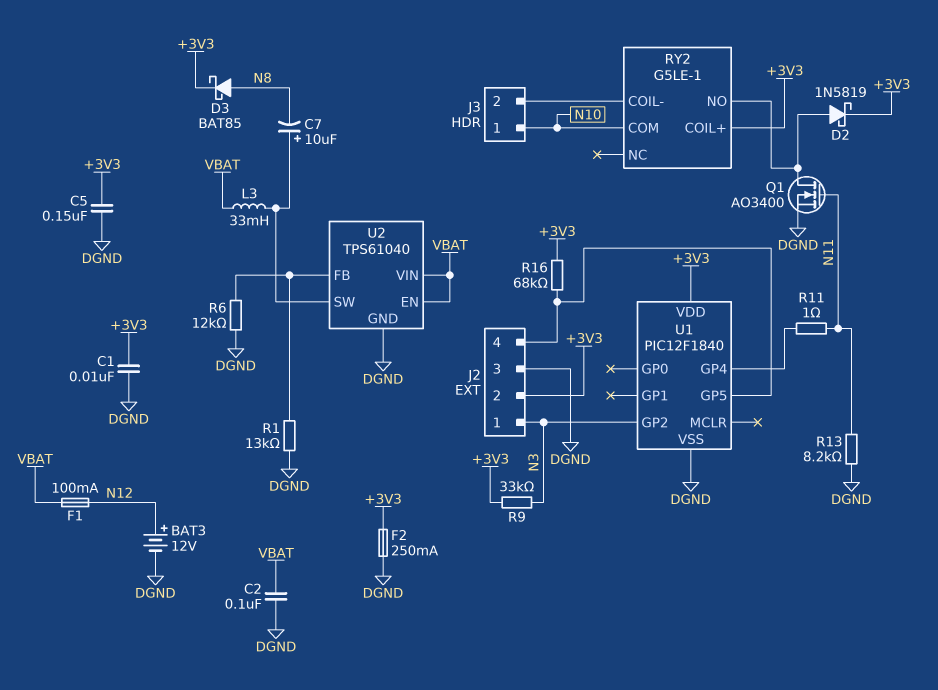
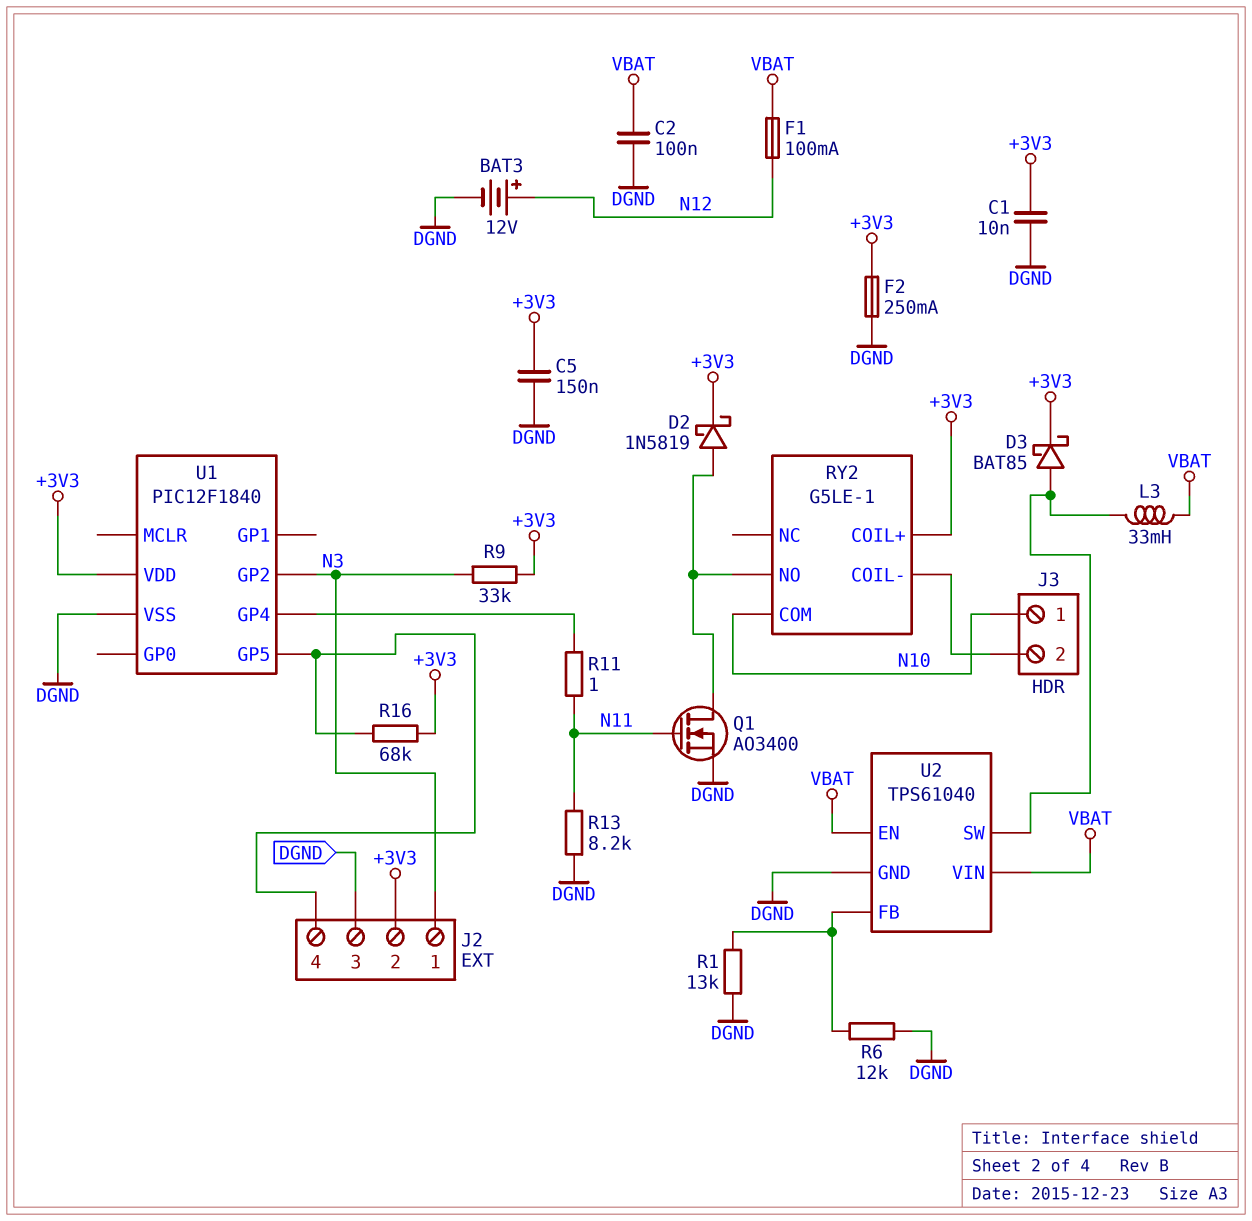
C7: 10uF (plus U2/SW, minus N8) -> none
D3: schottky BAT85 (A N8, K +3V3) -> schottky BAT85 (A U2/SW, K +3V3)

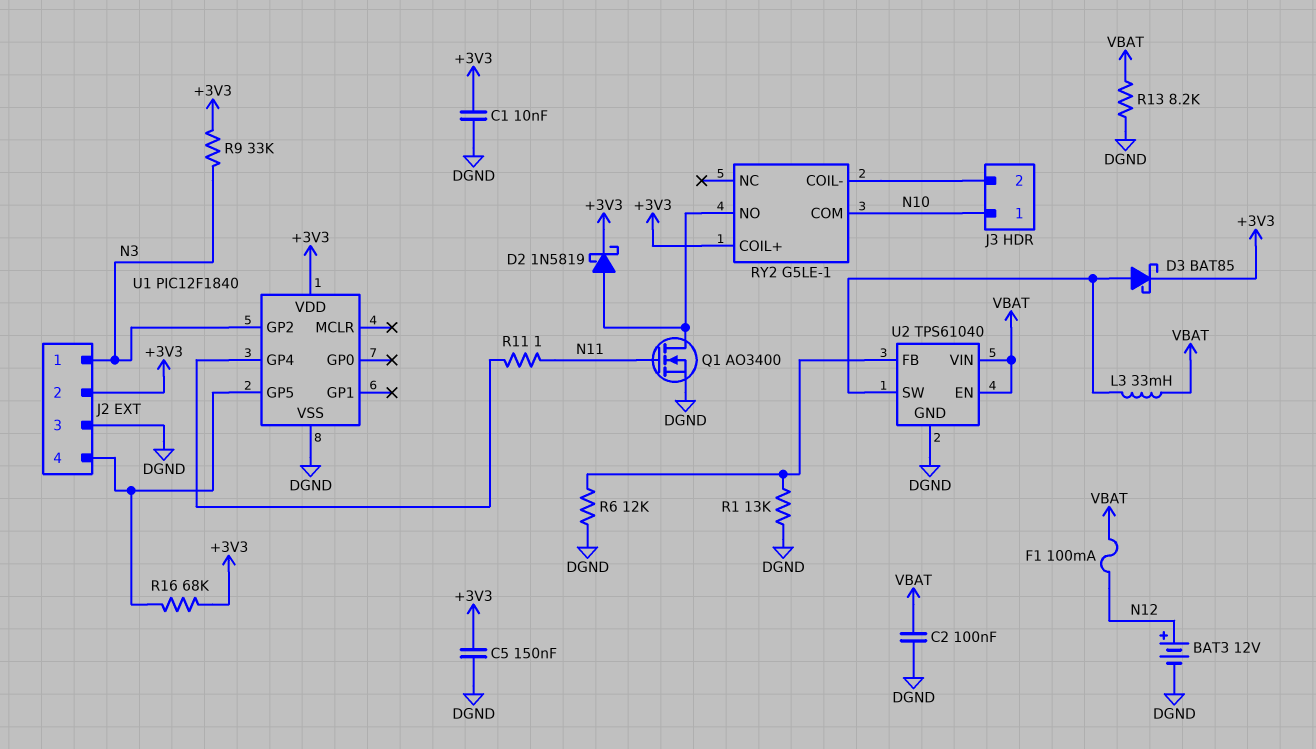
F2: 250mA (+3V3, DGND) -> none
R13: 8.2k (DGND, N11) -> 8.2k (DGND, VBAT)

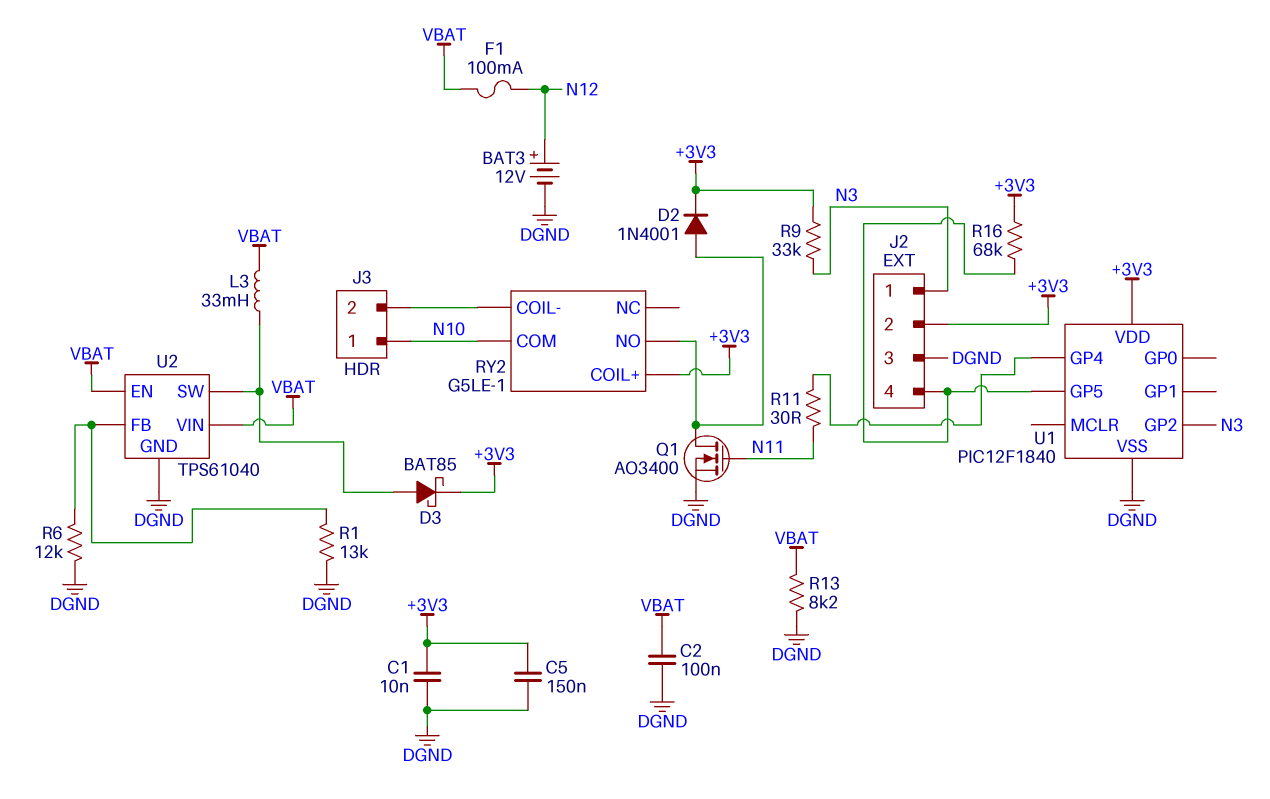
D2: schottky 1N5819 (A RY2/NO, K +3V3) -> diode 1N4001 (A RY2/NO, K +3V3)
R11: 1 (N11, U1/GP4) -> 30 (N11, U1/GP4)

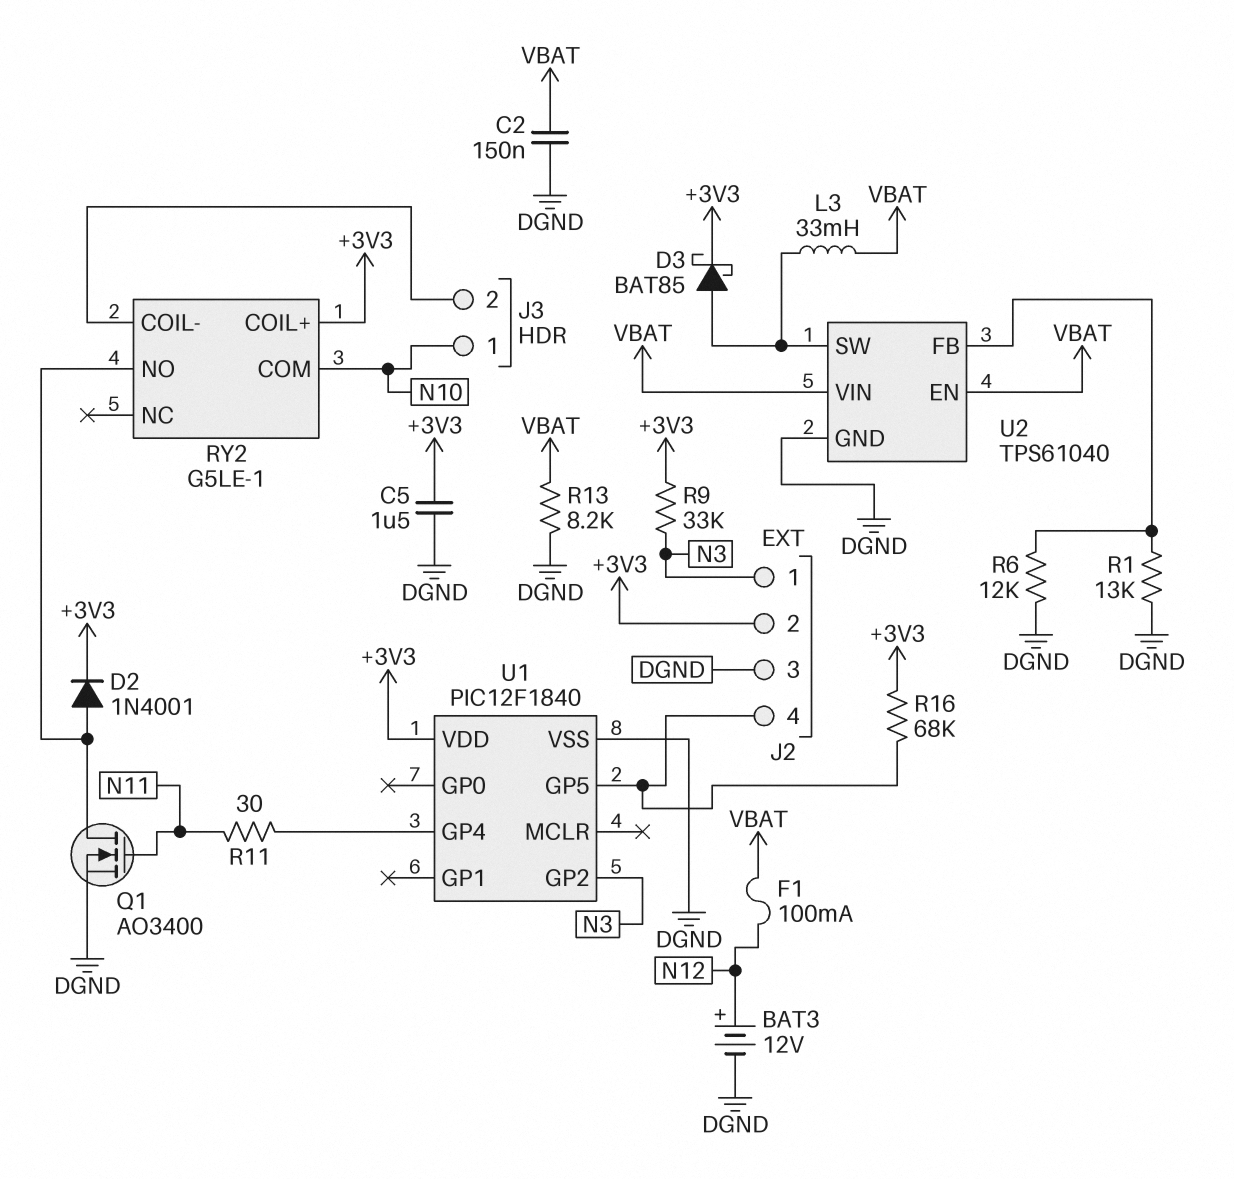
C1: 10nF (+3V3, DGND) -> none
C2: 100nF (DGND, VBAT) -> 150nF (DGND, VBAT)
C5: 150nF (+3V3, DGND) -> 1.5uF (+3V3, DGND)

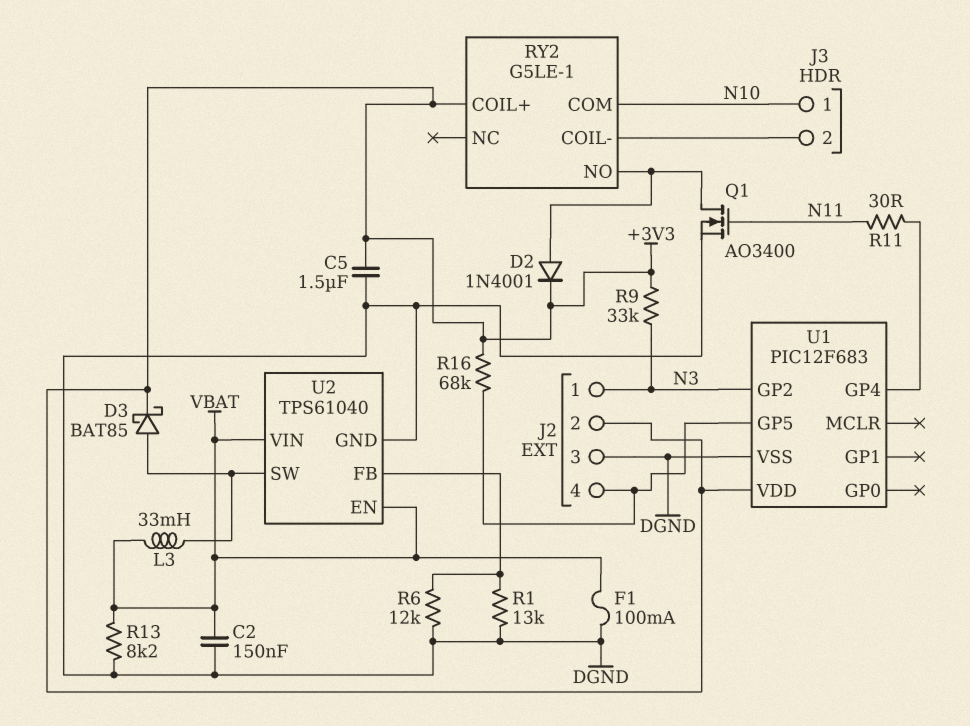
BAT3: 12V (plus N12, minus DGND) -> none
F1: 100mA (N12, VBAT) -> 100mA (DGND, VBAT)
U1: PIC12F1840 -> PIC12F683

